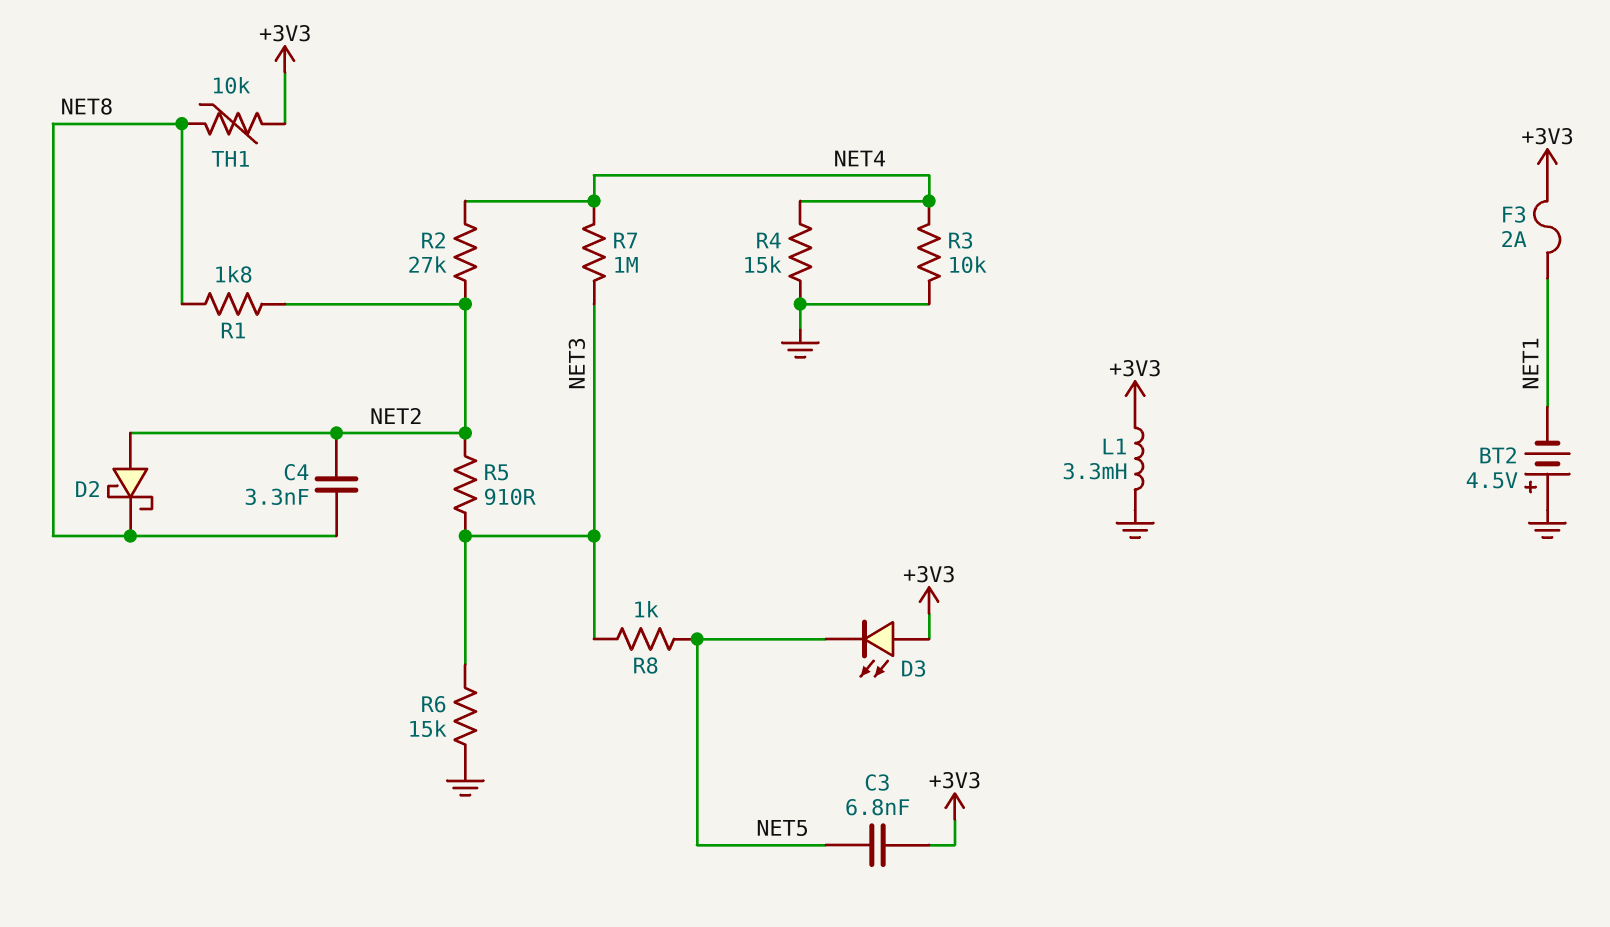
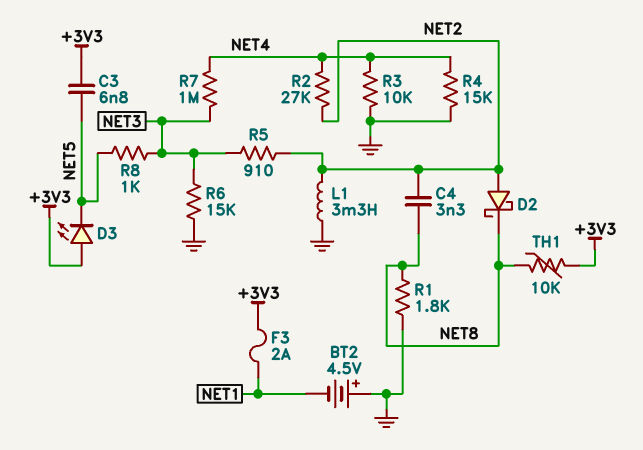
L1: 3.3mH (+3V3, GND) -> 3.3mH (GND, NET2)
R1: 1.8k (NET2, NET8) -> 1.8k (GND, NET8)

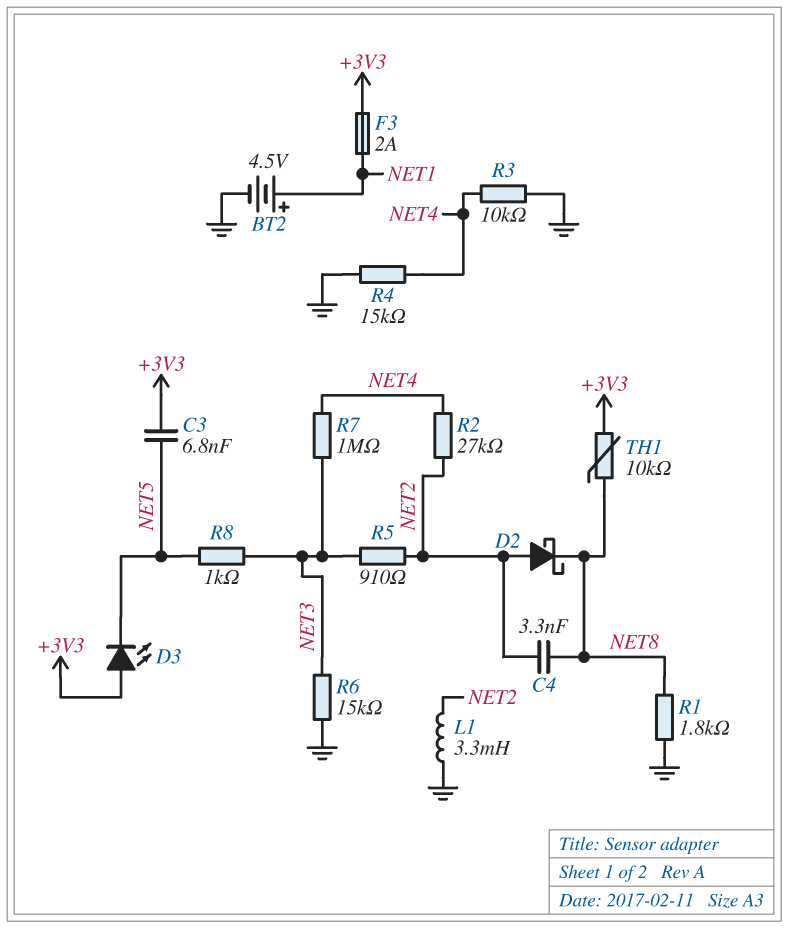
BT2: 4.5V (plus GND, minus NET1) -> 4.5V (plus NET1, minus GND)

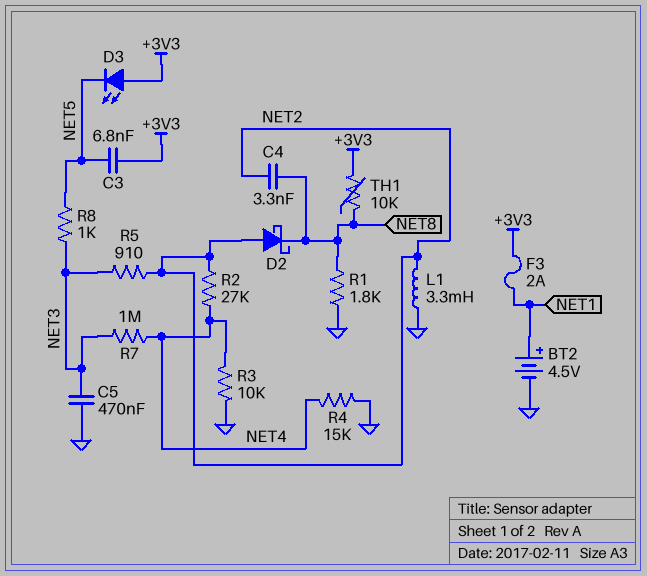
C5: none -> 470nF (GND, NET3)
R6: 15k (GND, NET3) -> none

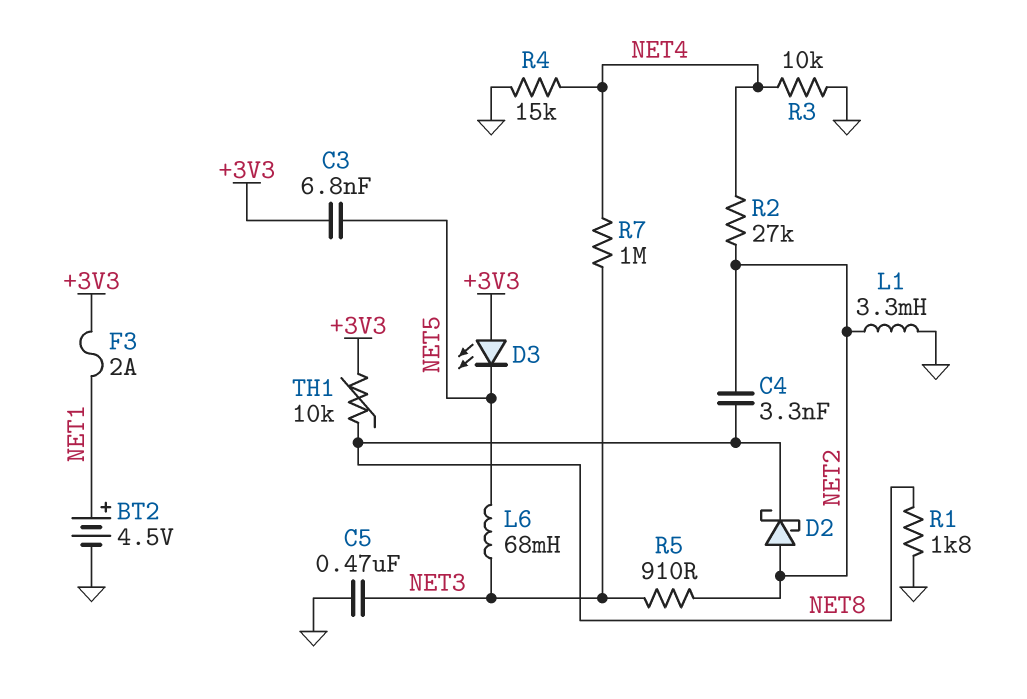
L6: none -> 68mH (NET3, NET5)
R8: 1k (NET3, NET5) -> none

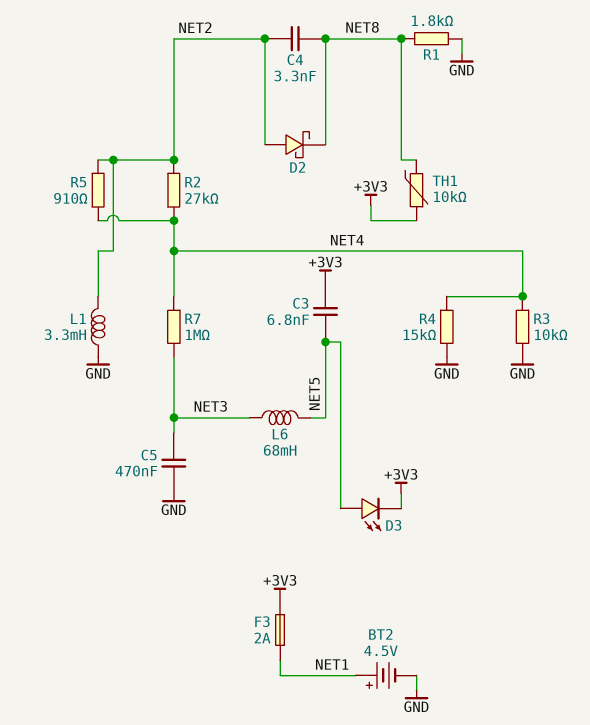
D3: LED (A +3V3, K NET5) -> LED (A NET5, K +3V3)
R5: 910 (NET2, NET3) -> 910 (NET2, NET4)

